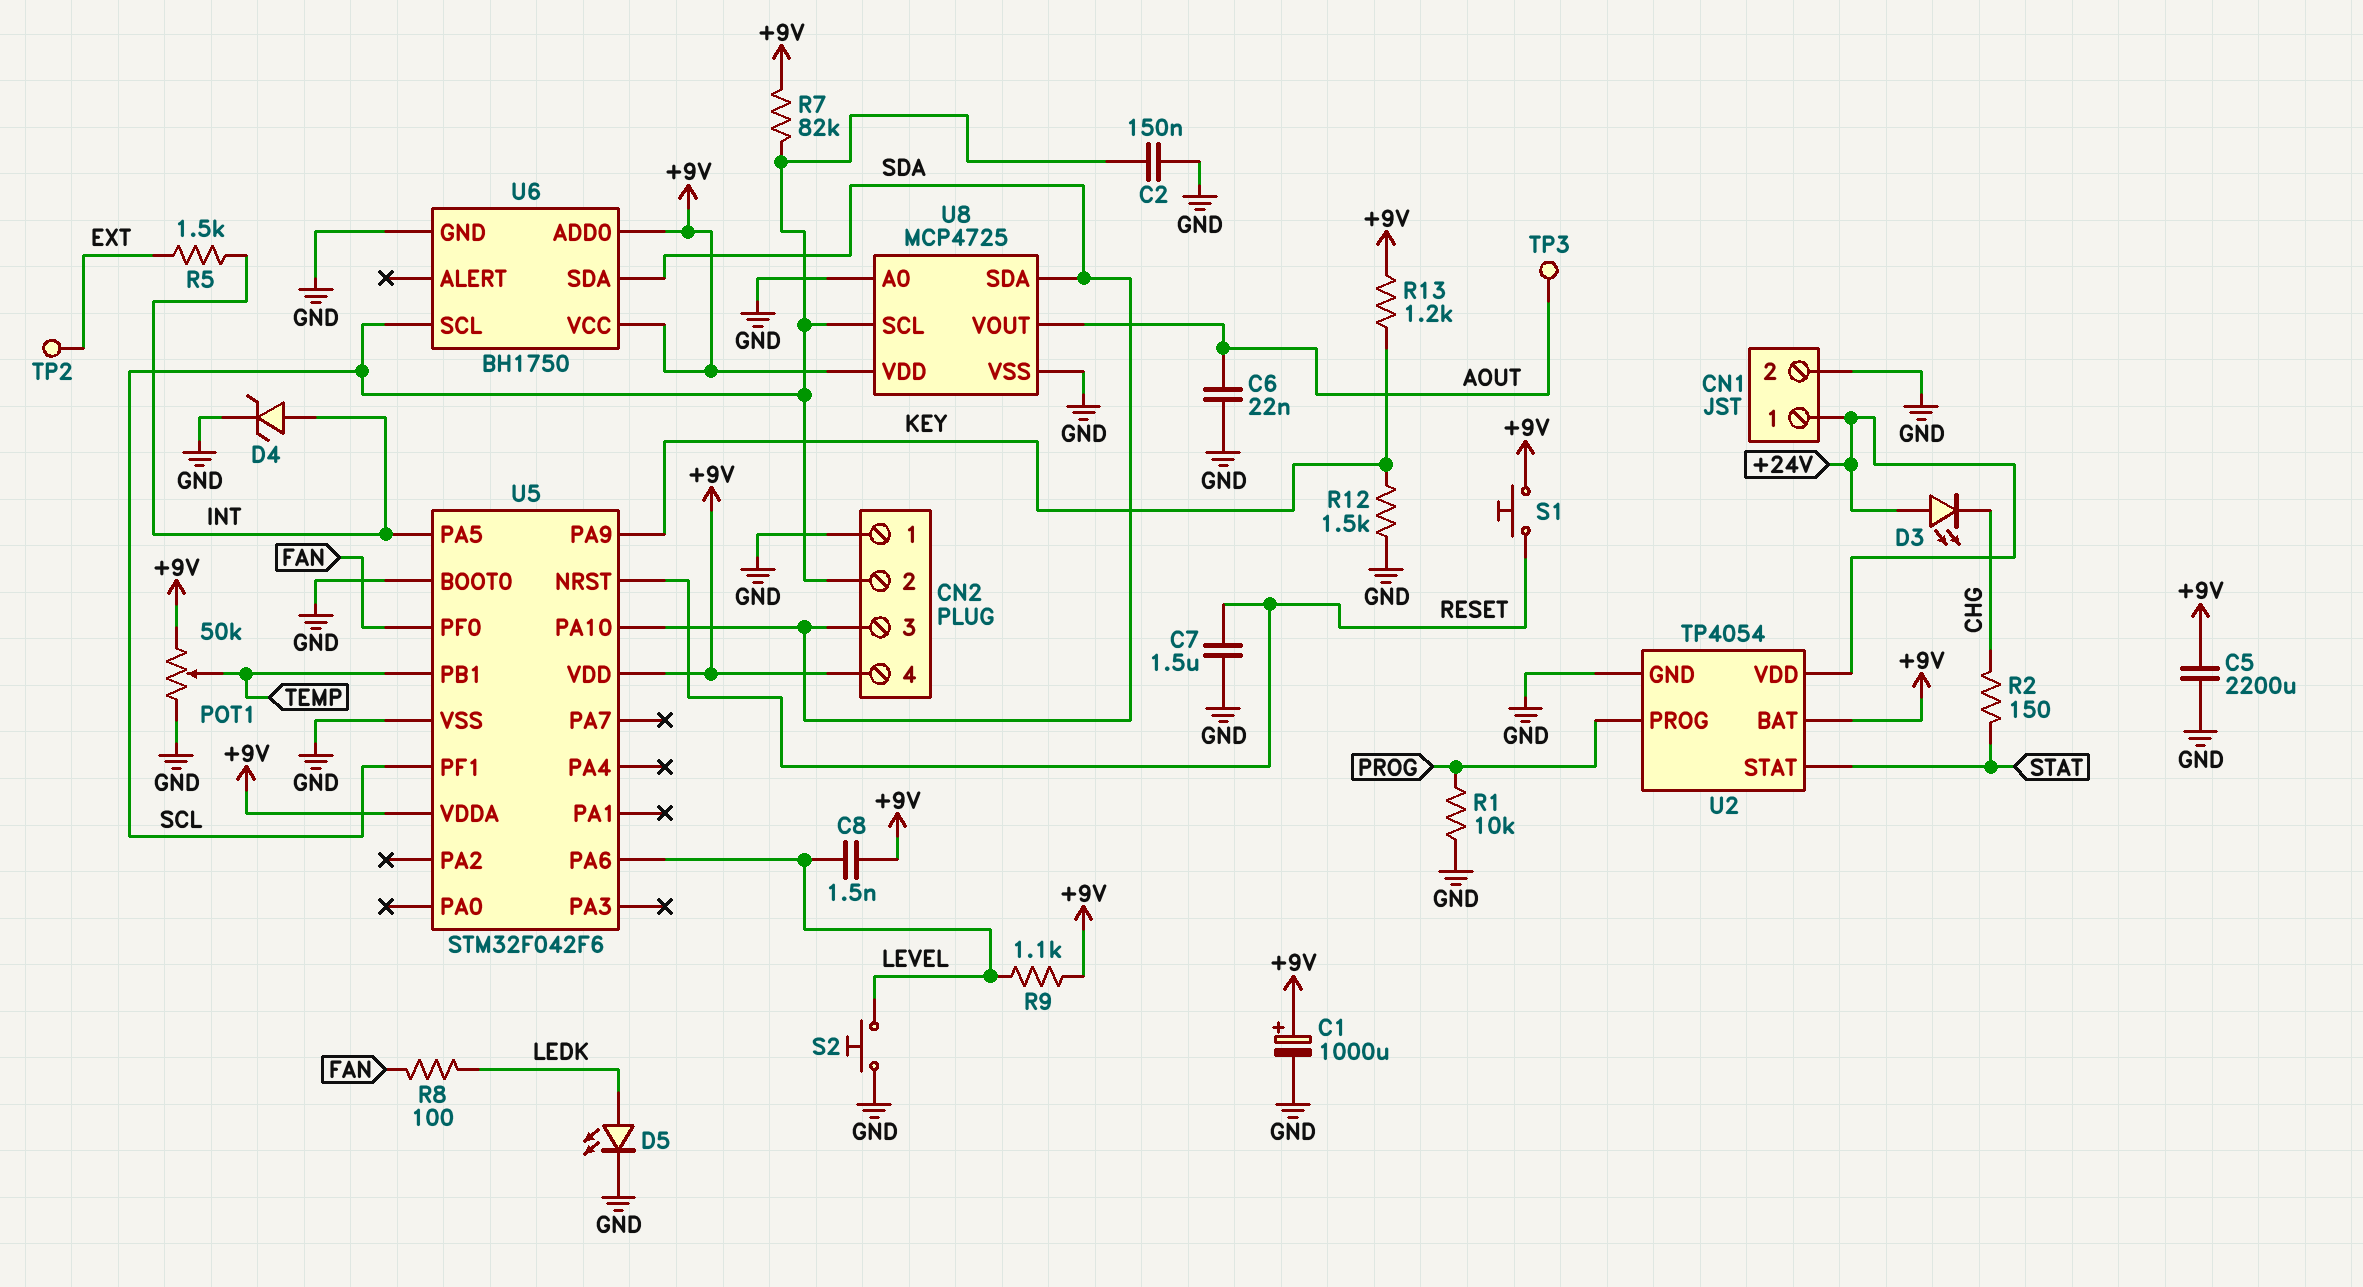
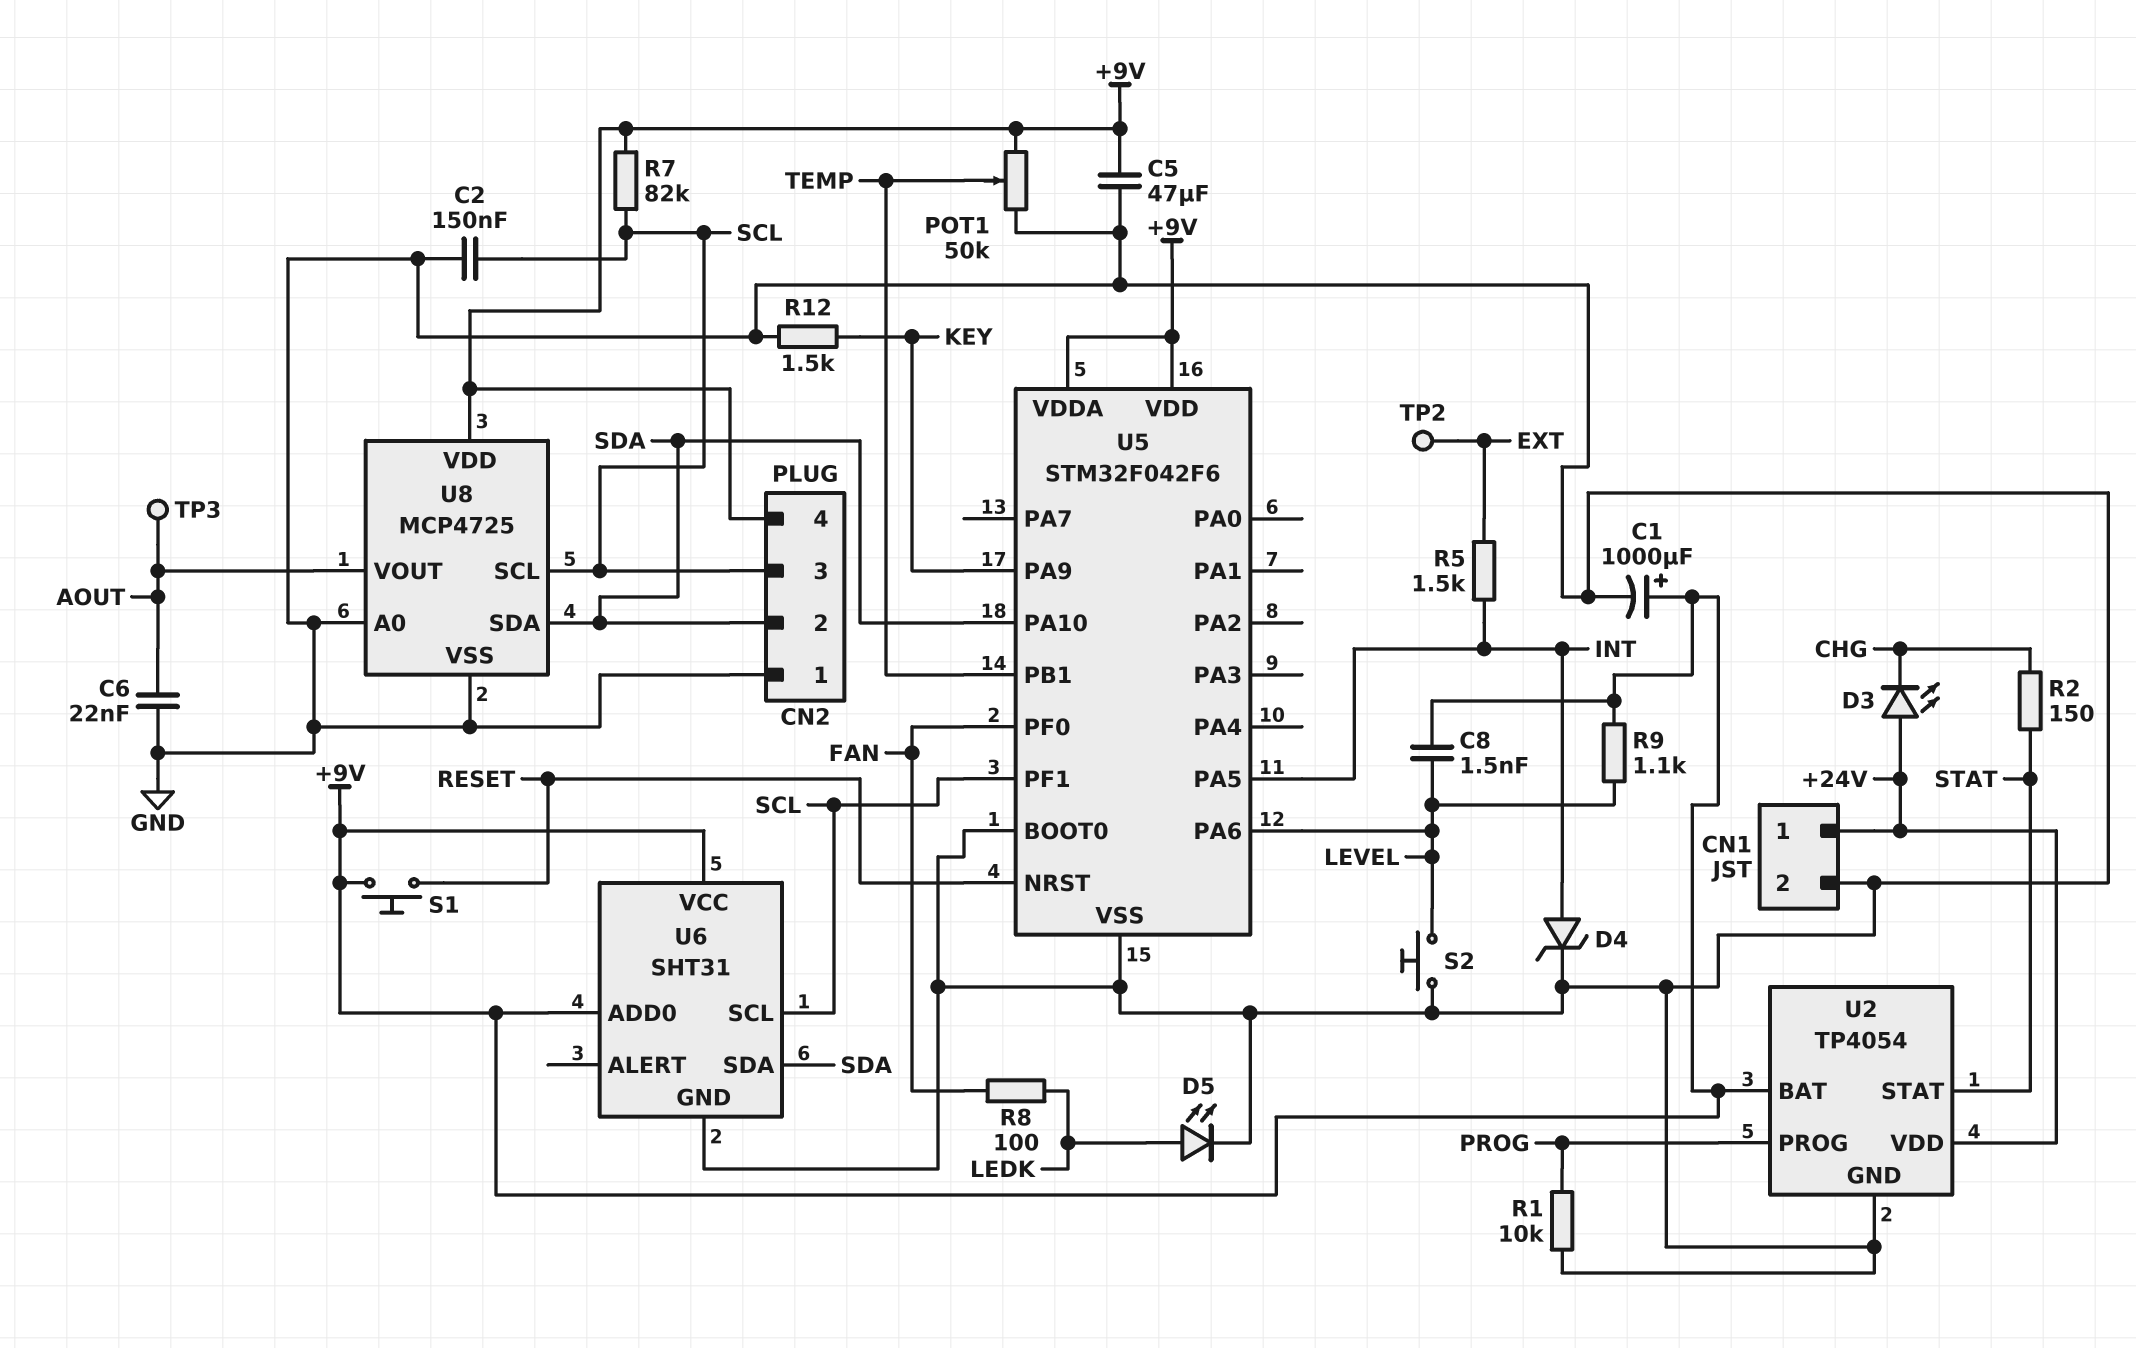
C5: 2200uF (+9V, GND) -> 47uF (+9V, GND)
C7: 1.5uF (GND, RESET) -> none
CN2 pin 2: SCL -> SDA
CN2 pin 3: SDA -> SCL
R13: 1.2k (+9V, KEY) -> none
U6: BH1750 -> SHT31

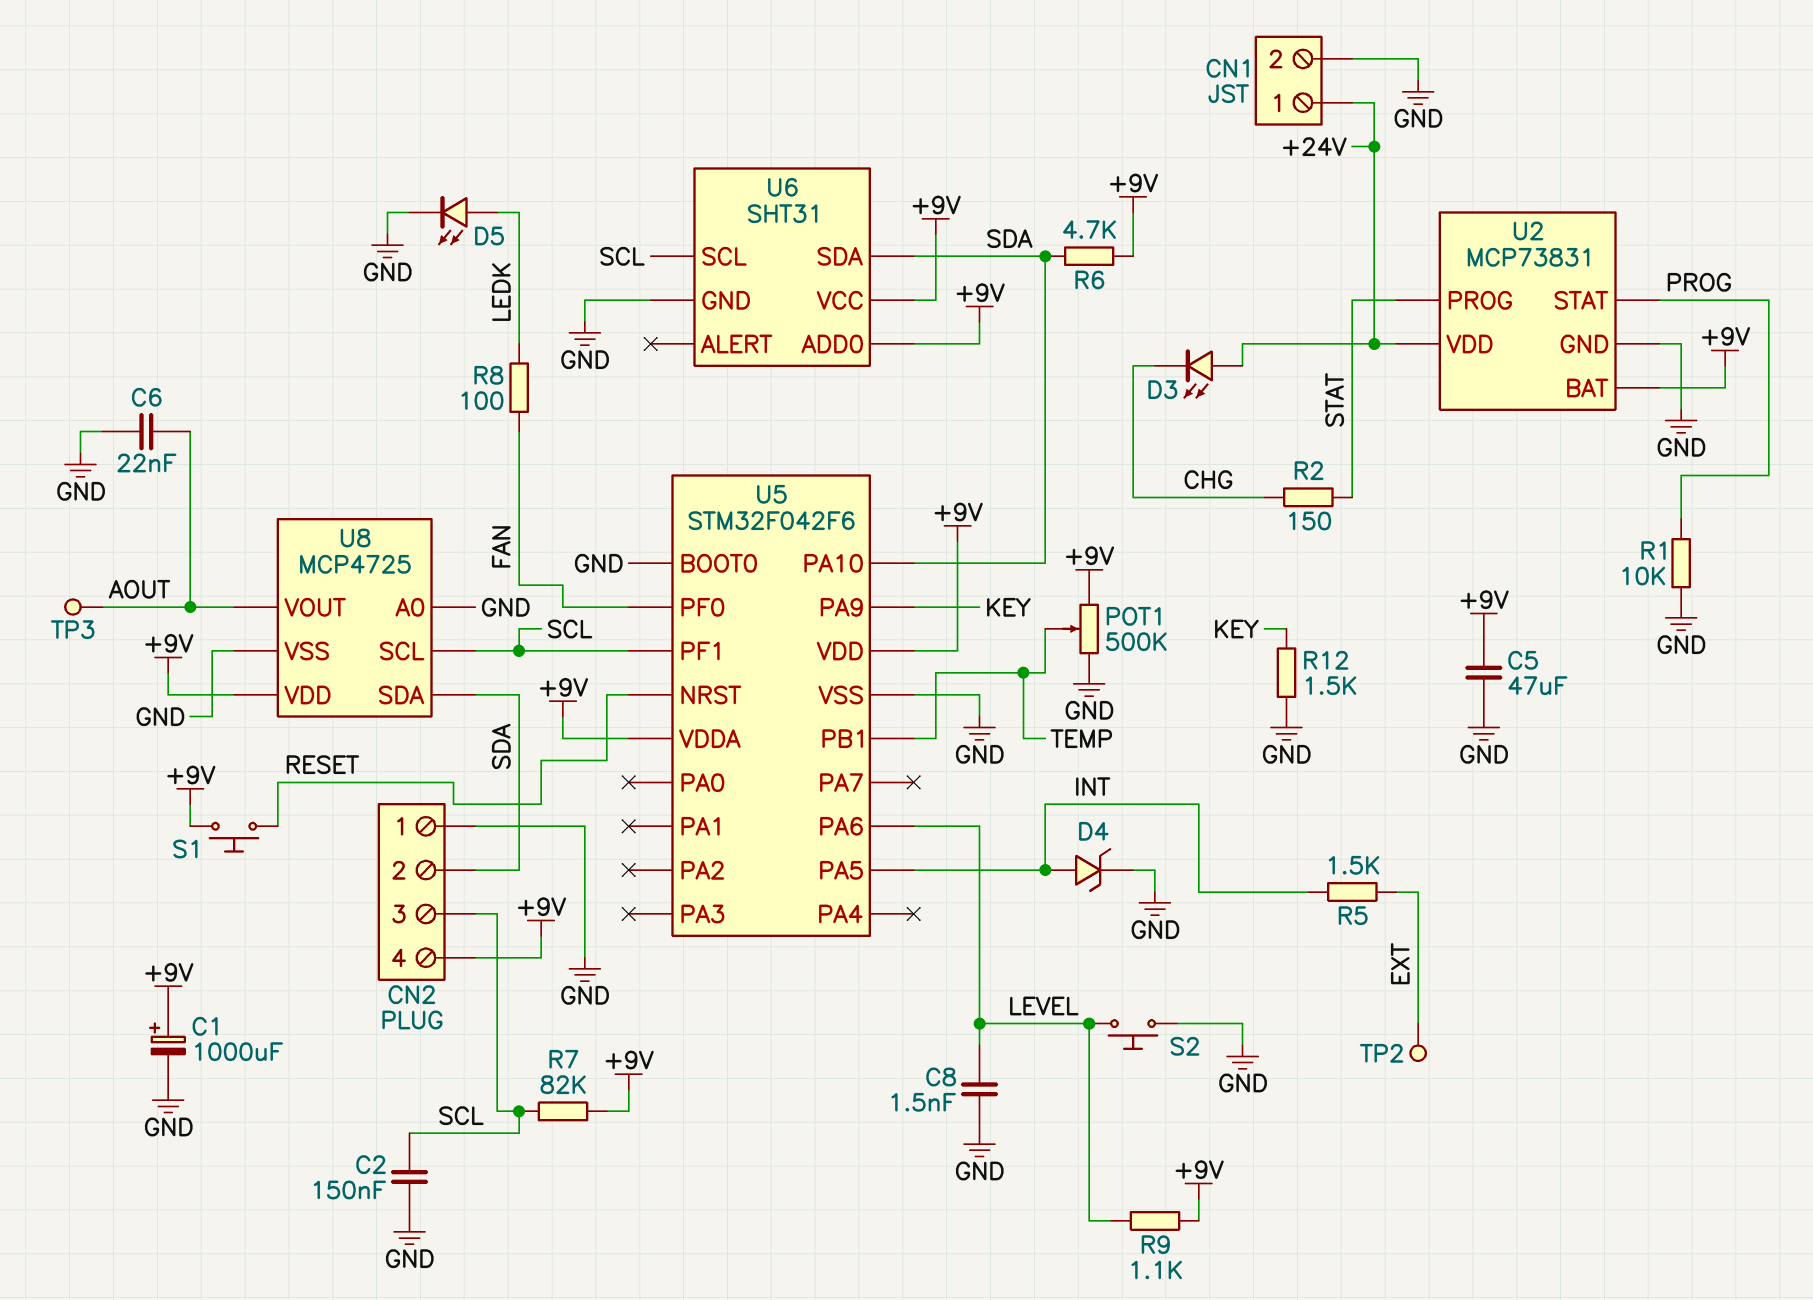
C8: 1.5nF (+9V, LEVEL) -> 1.5nF (GND, LEVEL)
POT1: 50k (+9V, GND, wiper TEMP) -> 500k (+9V, GND, wiper TEMP)
R6: none -> 4.7k (+9V, SDA)
U2: TP4054 -> MCP73831
U2 pin PROG: PROG -> STAT
U2 pin STAT: STAT -> PROG

